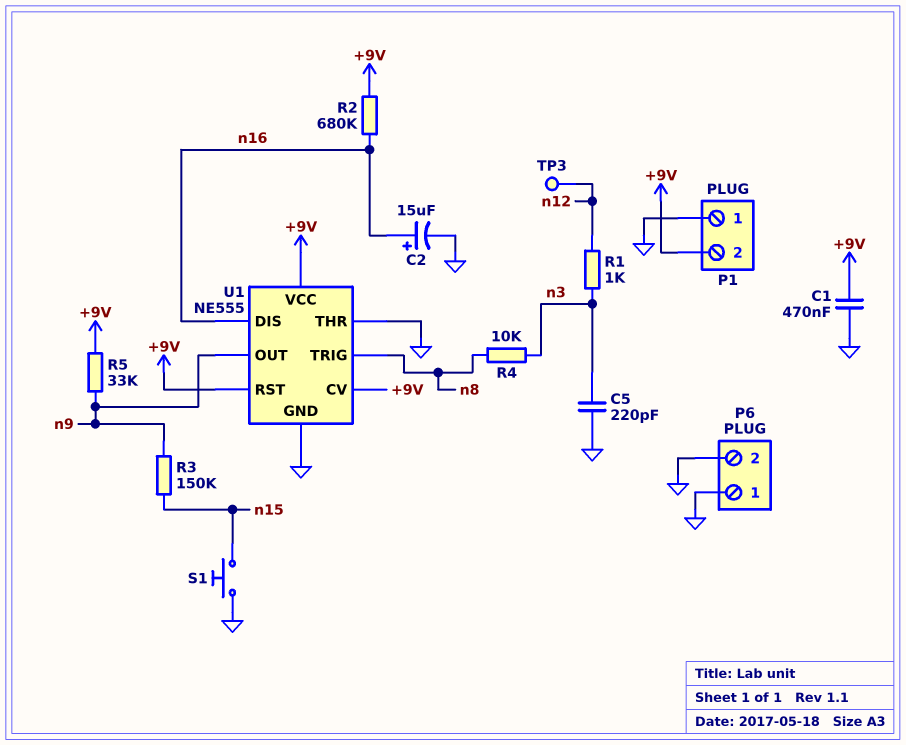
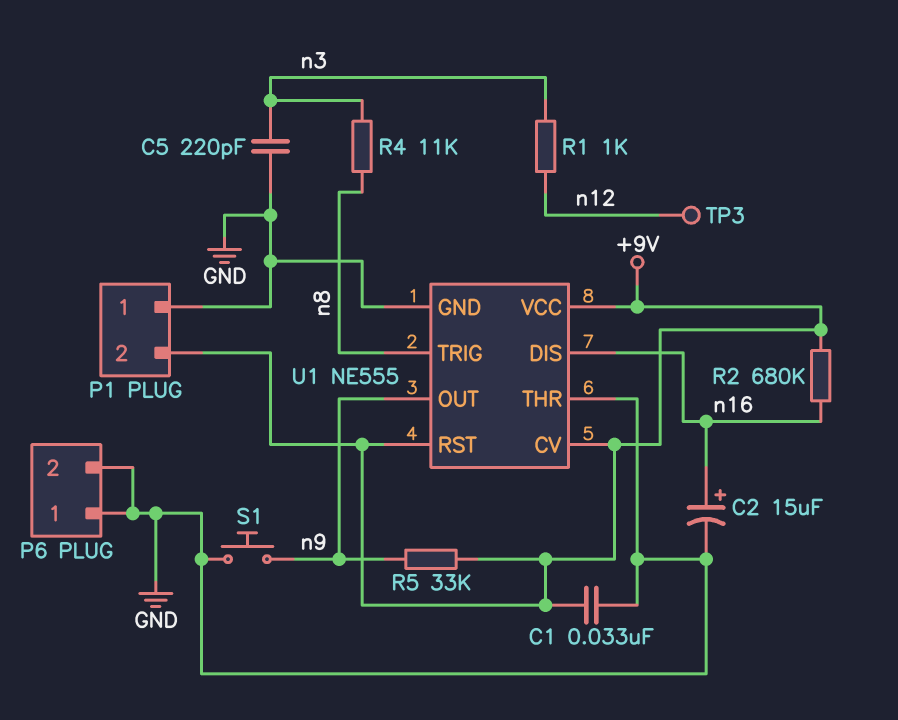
C1: 470nF (+9V, GND) -> 33nF (+9V, GND)
R3: 150k (n9, n15) -> none
R4: 10k (n3, n8) -> 11k (n3, n8)
S1: button (GND, n15) -> button (GND, n9)

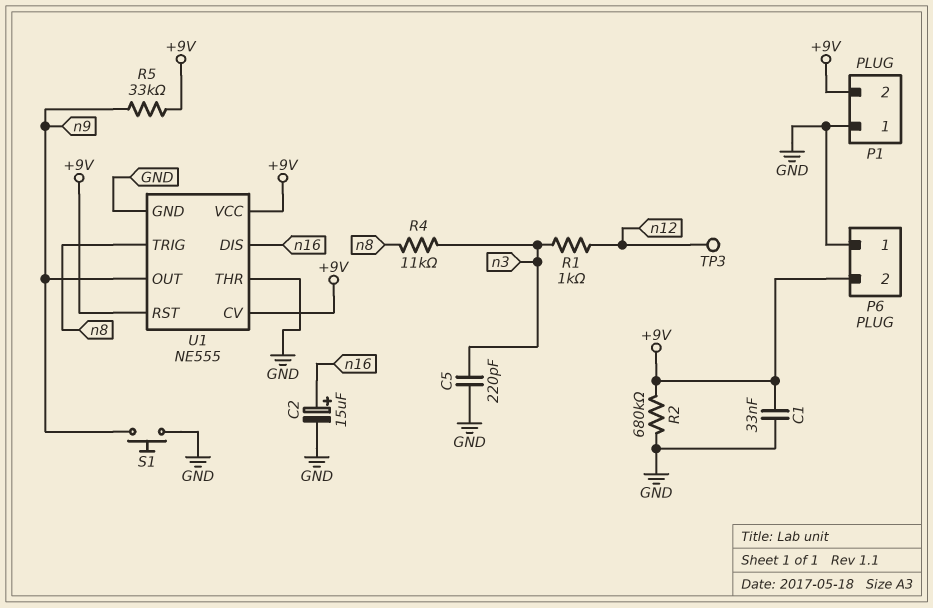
P6 pin 2: GND -> +9V
R2: 680k (+9V, n16) -> 680k (+9V, GND)

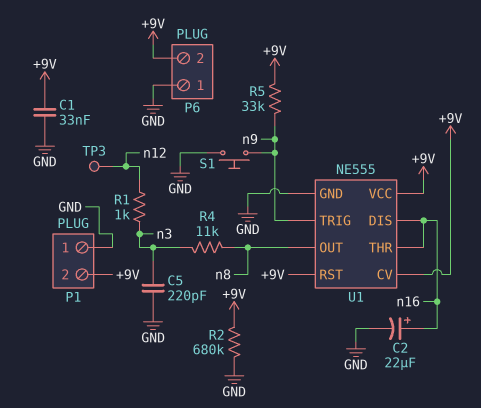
C2: 15uF (plus n16, minus GND) -> 22uF (plus n16, minus GND)
U1 pin OUT: n9 -> n8
U1 pin THR: GND -> n16
U1 pin TRIG: n8 -> n9

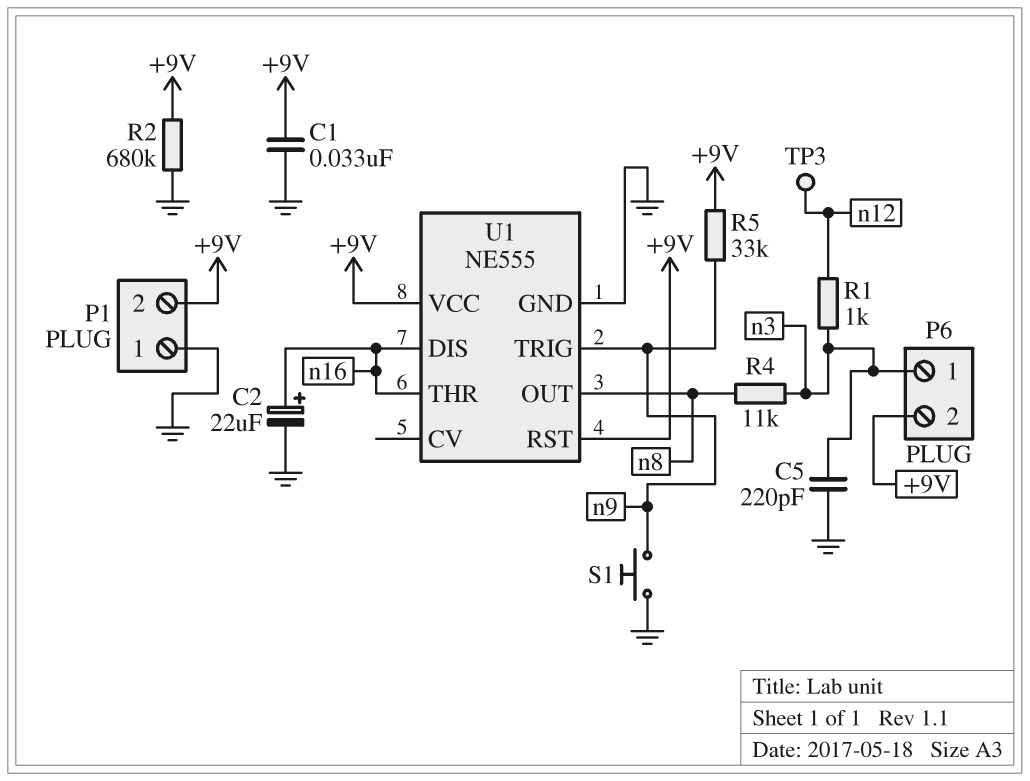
P6 pin 1: GND -> n3
U1 pin CV: +9V -> none

